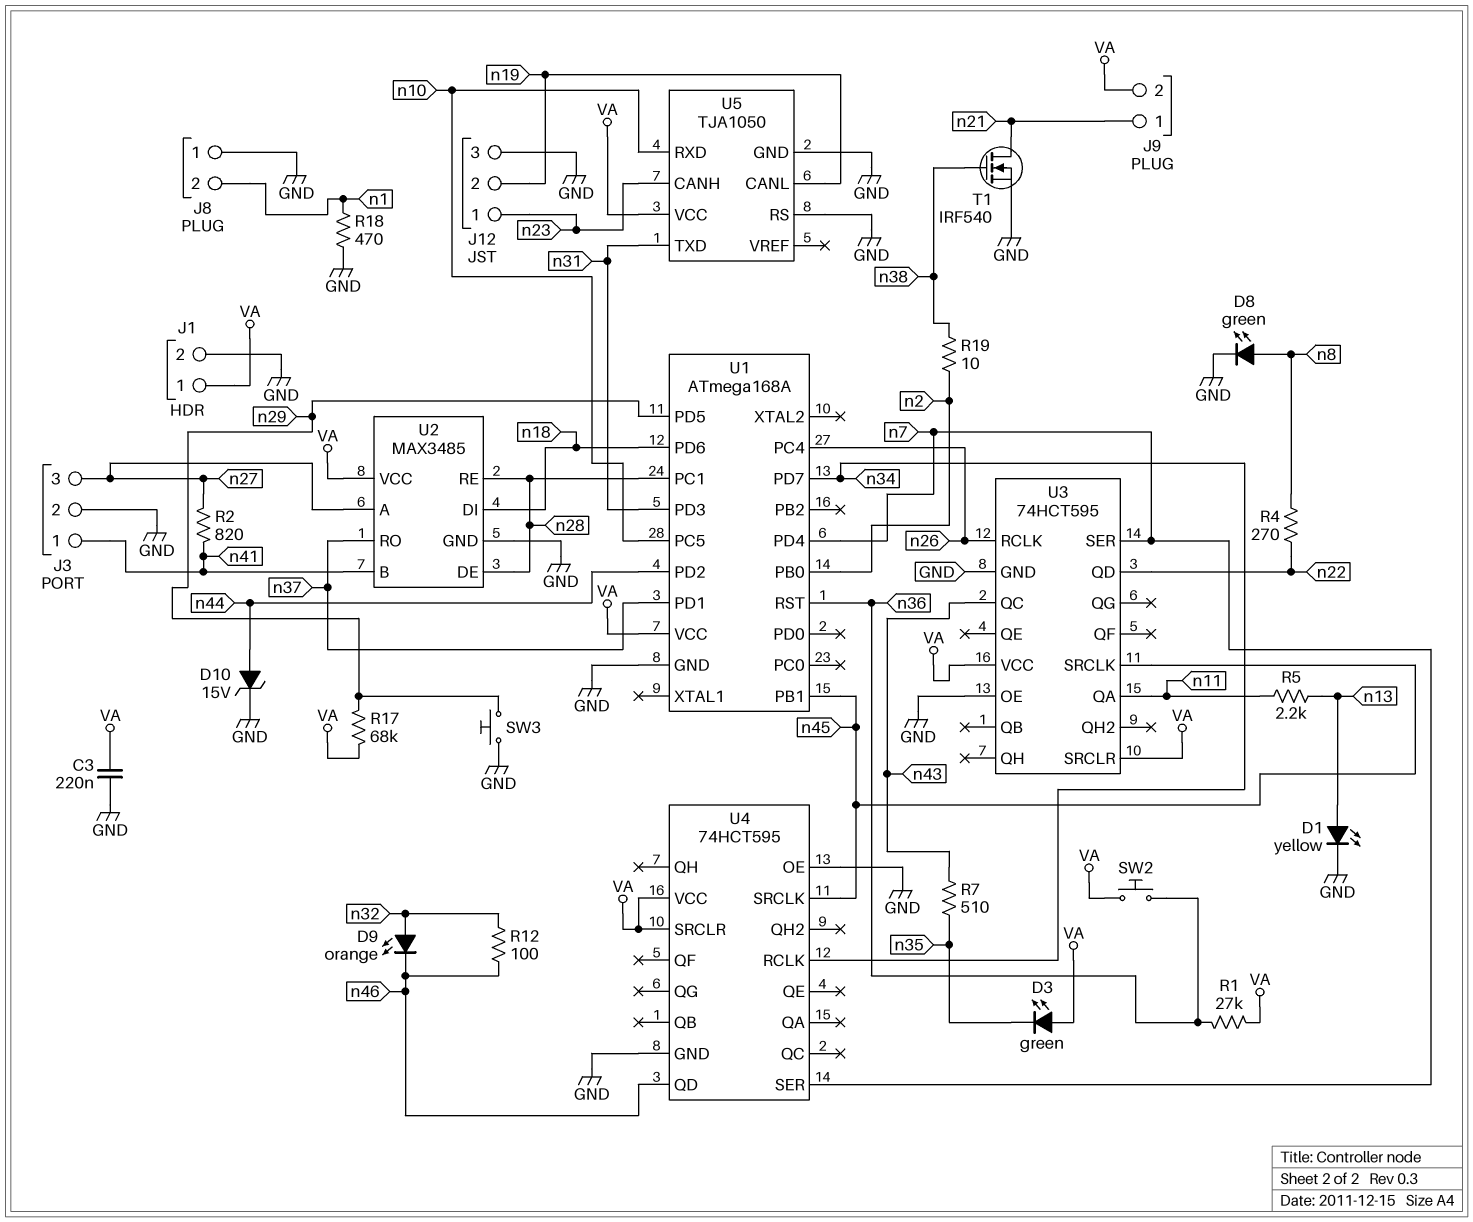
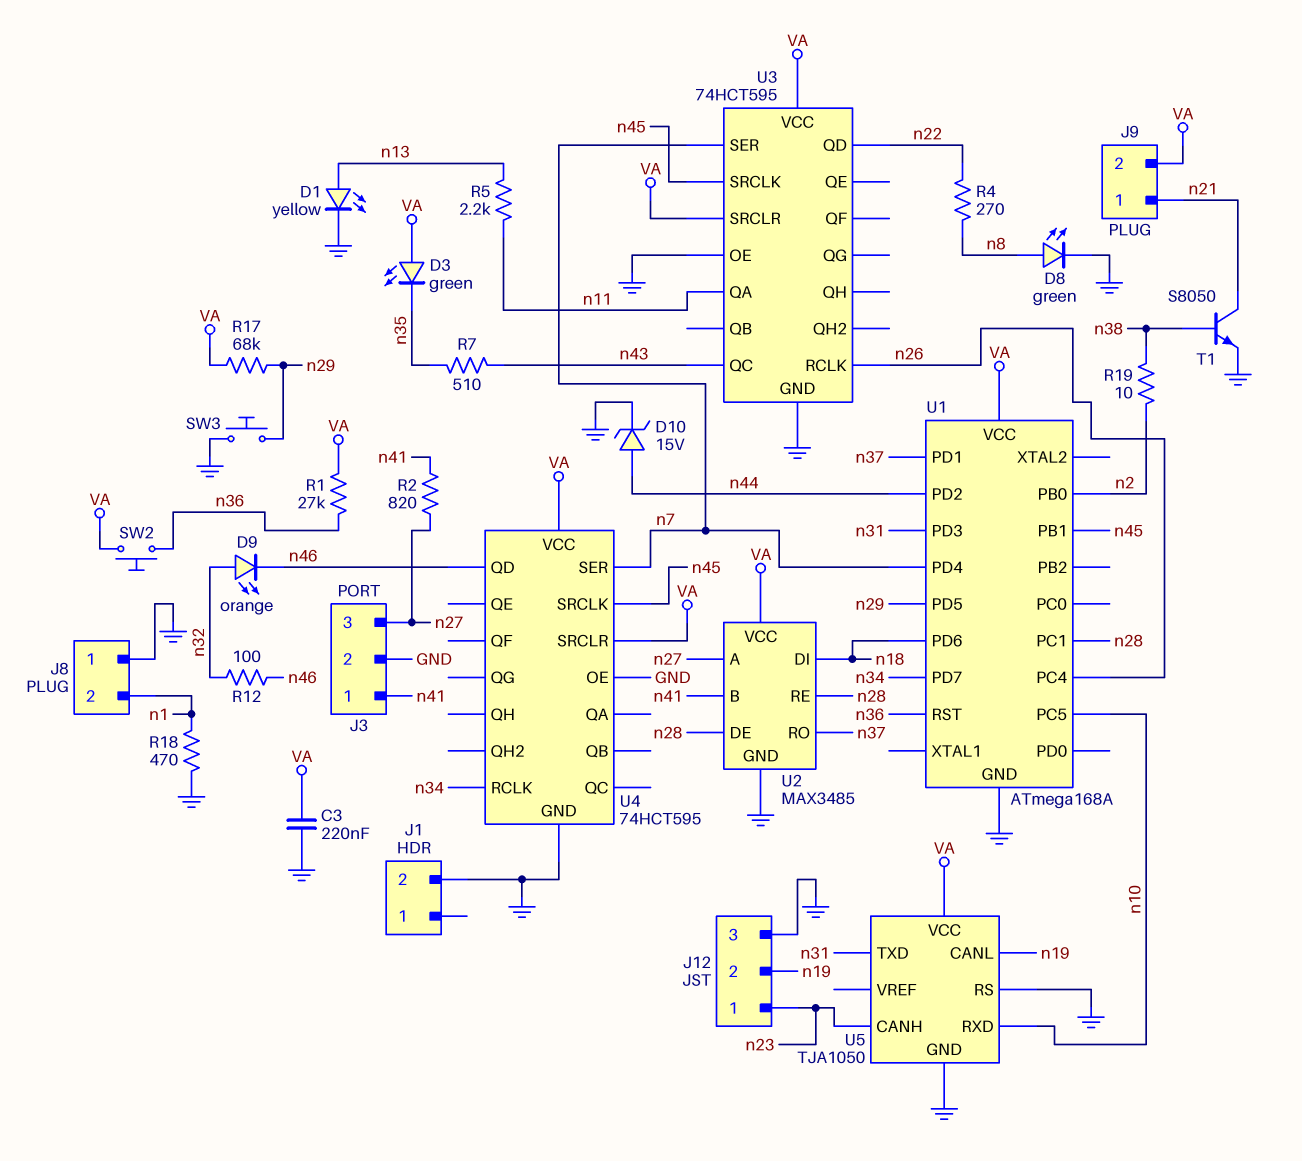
J1 pin 1: VA -> none
T1: NMOS IRF540 (G n38, D n21, S GND) -> NPN S8050 (B n38, C n21, E GND)

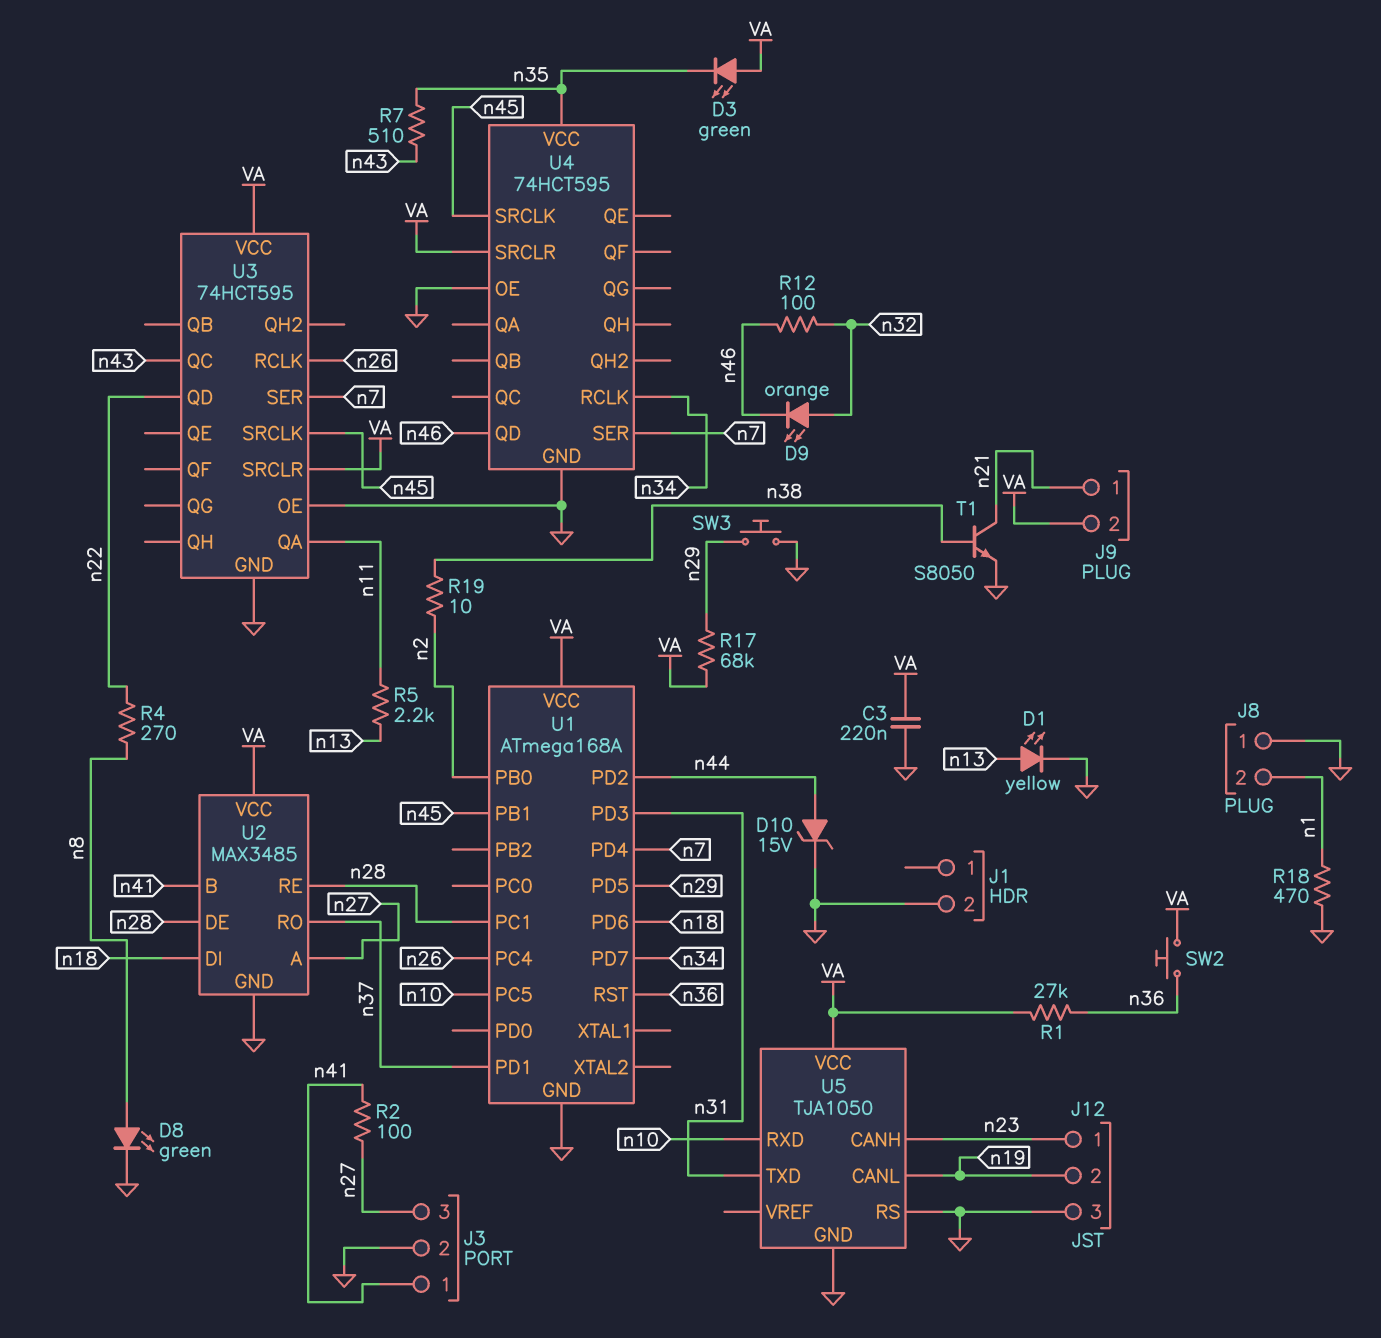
R2: 820 (n27, n41) -> 100 (n27, n41)
U4 pin VCC: VA -> n35

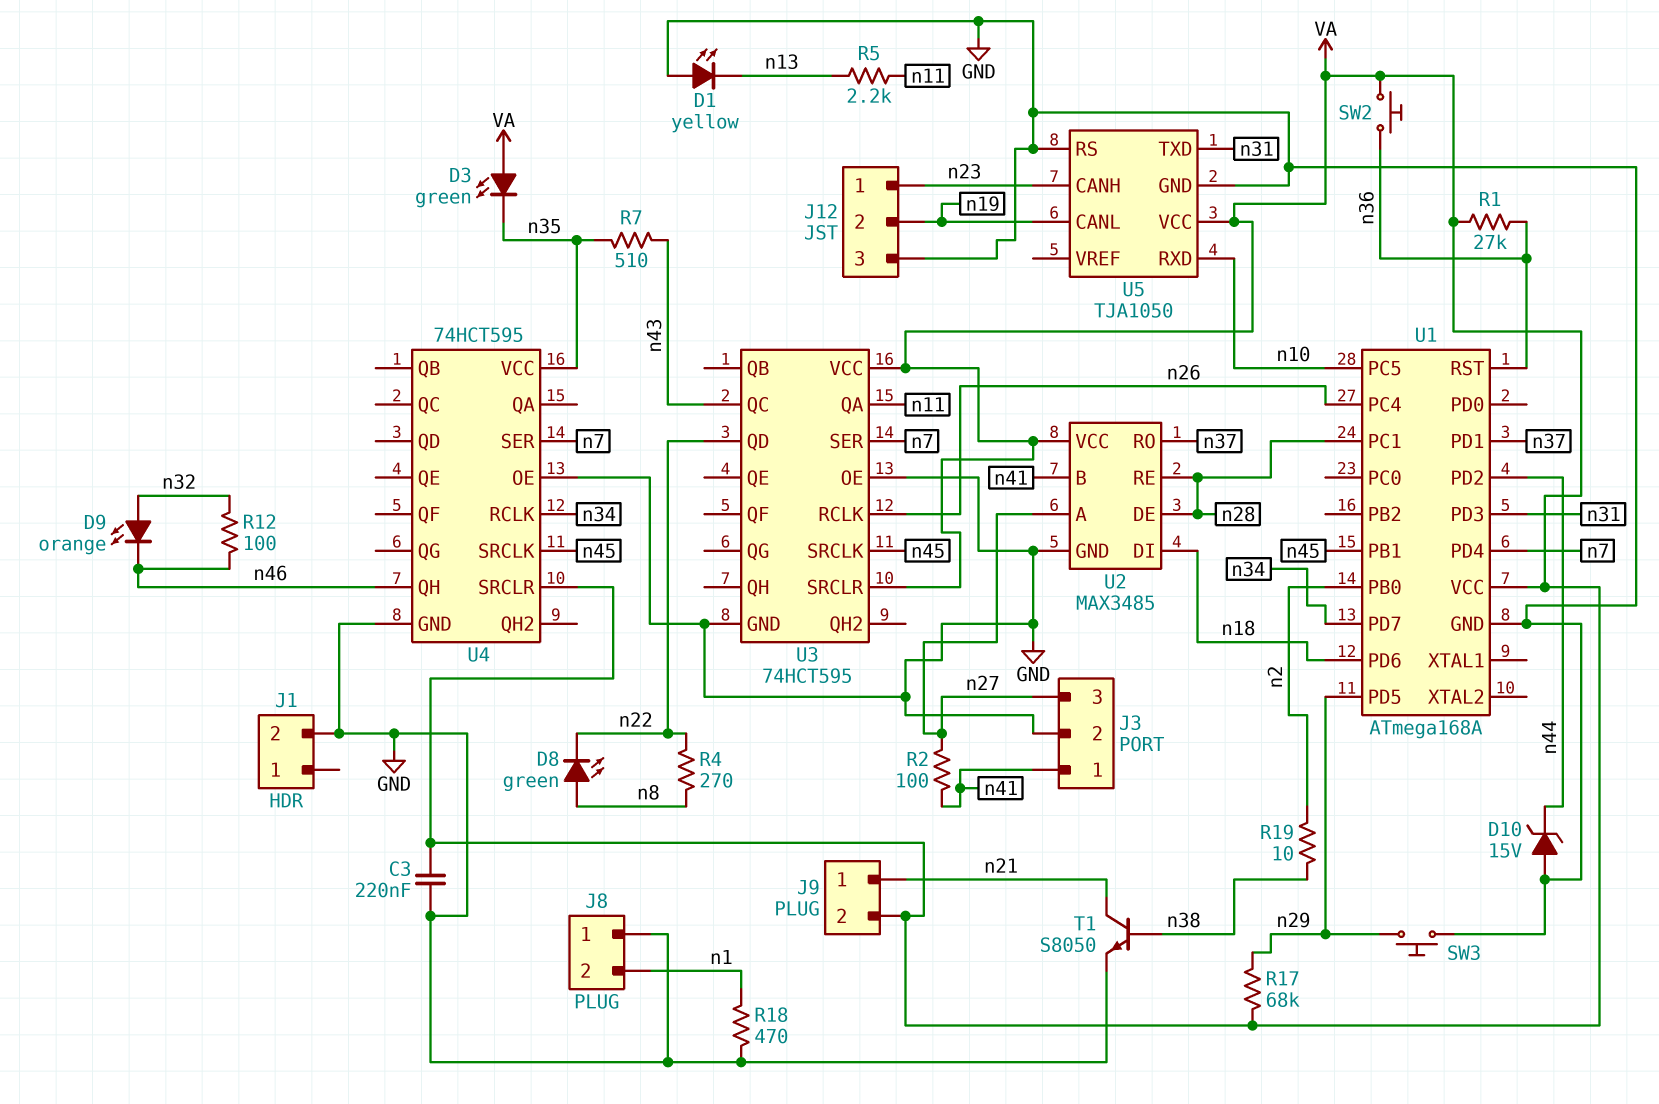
D1: LED yellow (A n13, K GND) -> LED yellow (A GND, K n13)
D8: LED green (A n8, K GND) -> LED green (A n8, K n22)
D10: zener 15V (A n44, K GND) -> zener 15V (A GND, K n44)
U4 pin QD: n46 -> none
U4 pin QH: none -> n46

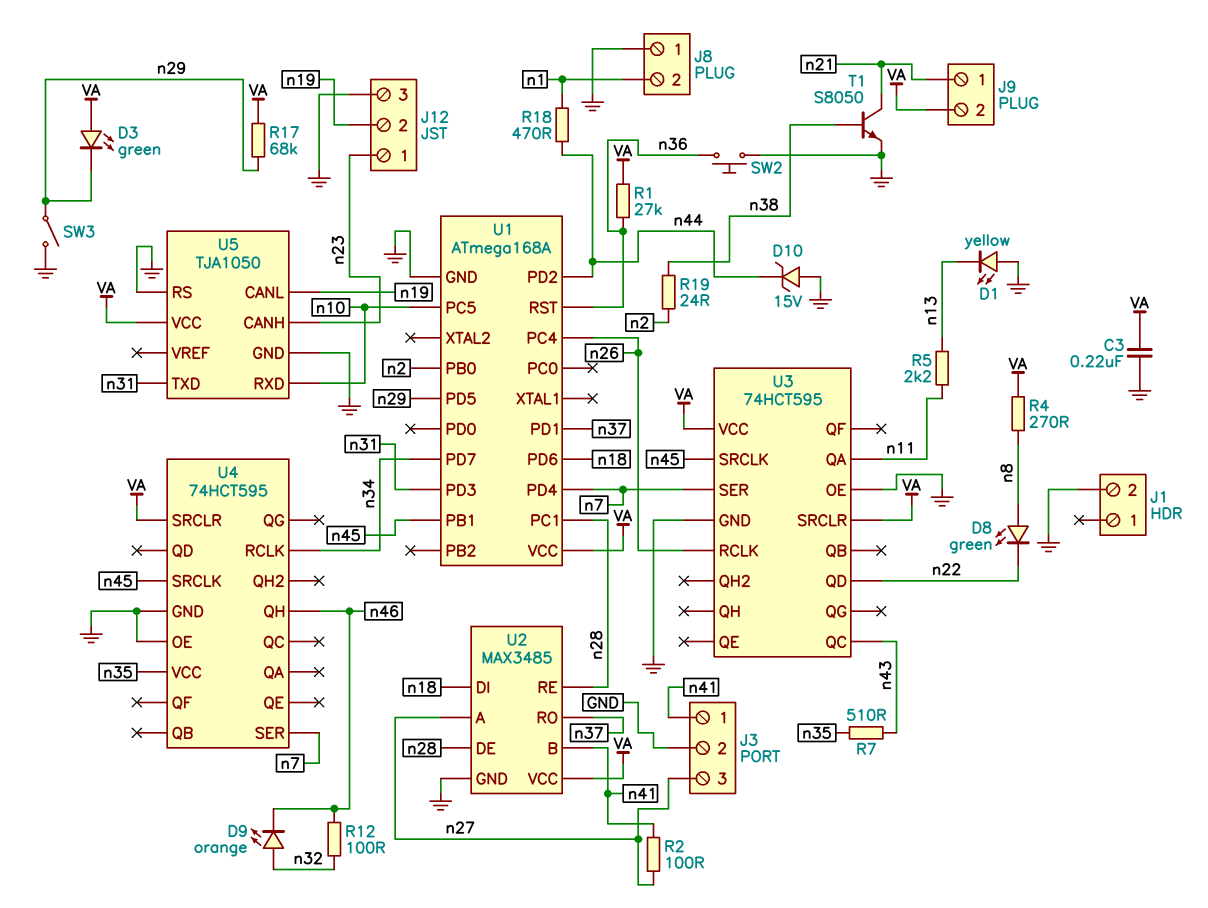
D3: LED green (A VA, K n35) -> LED green (A VA, K n29)
R4: 270 (n8, n22) -> 270 (VA, n8)
R18: 470 (GND, n1) -> 470 (n1, n44)
R19: 10 (n2, n38) -> 24 (n2, n38)
SW2: button (VA, n36) -> button (GND, n36)
SW3: button (GND, n29) -> switch (GND, n29)

